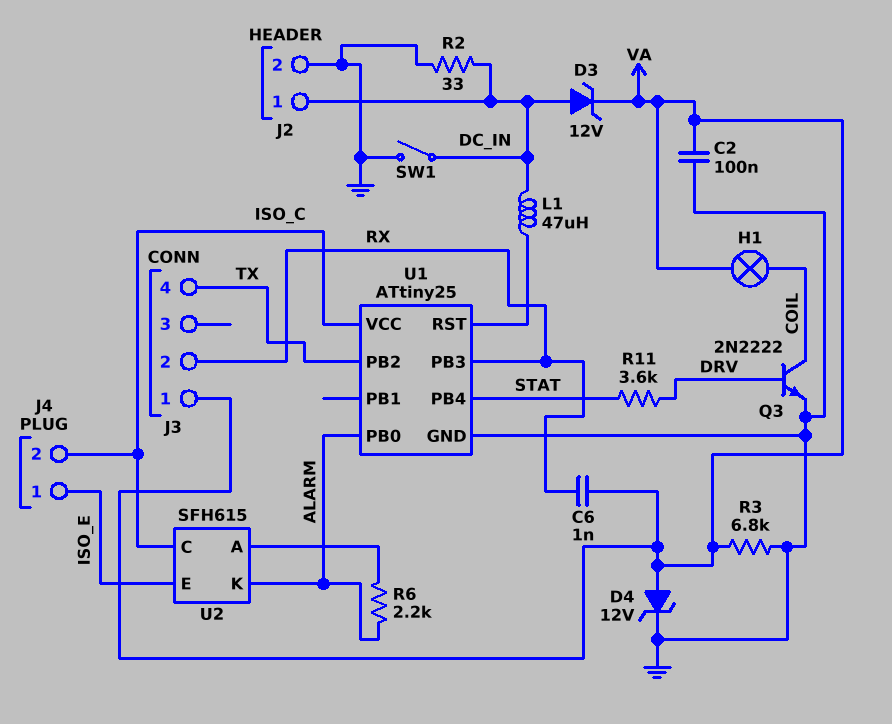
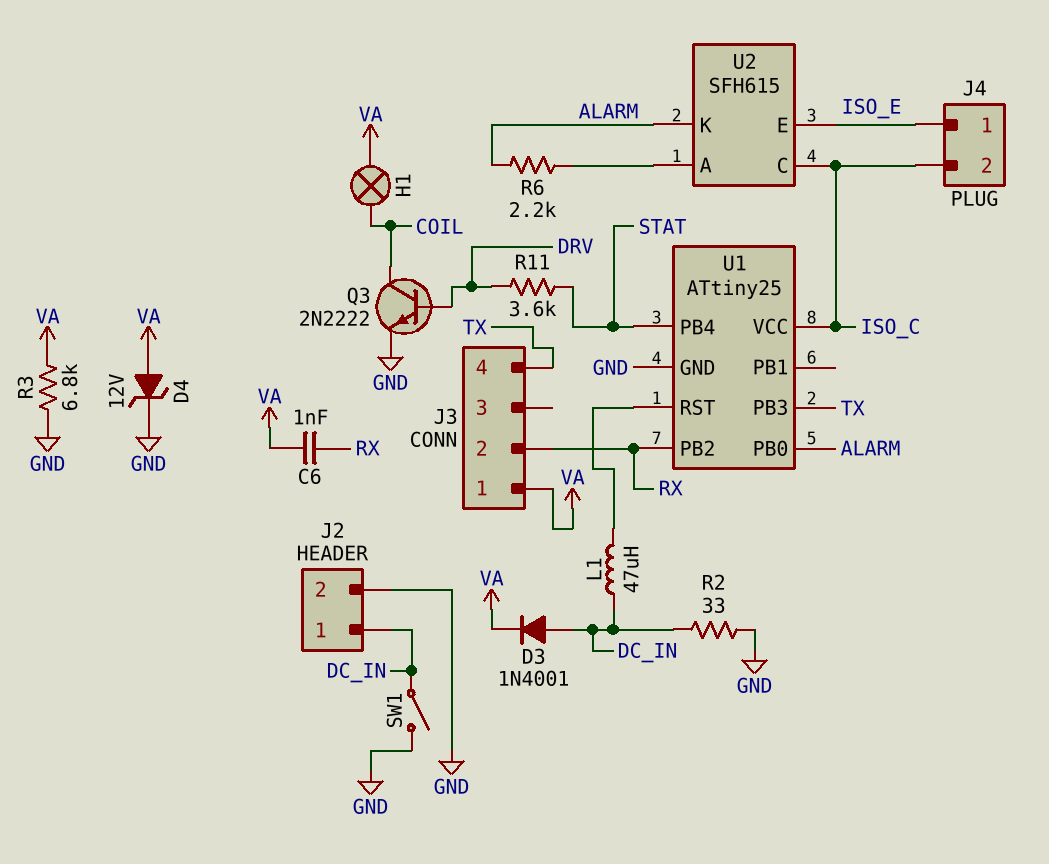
C2: 100nF (GND, VA) -> none
D3: zener 12V (A DC_IN, K VA) -> diode 1N4001 (A DC_IN, K VA)
U1 pin PB2: TX -> RX
U1 pin PB3: RX -> TX

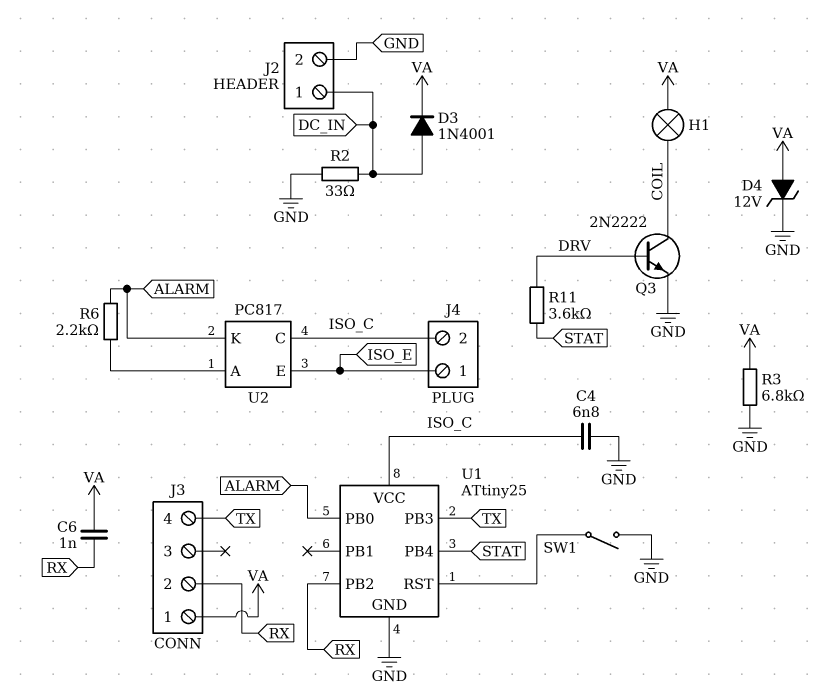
C4: none -> 6.8nF (GND, ISO_C)
L1: 47uH (DC_IN, U1/RST) -> none
SW1: switch (DC_IN, GND) -> switch (GND, U1/RST)
U2: SFH615 -> PC817

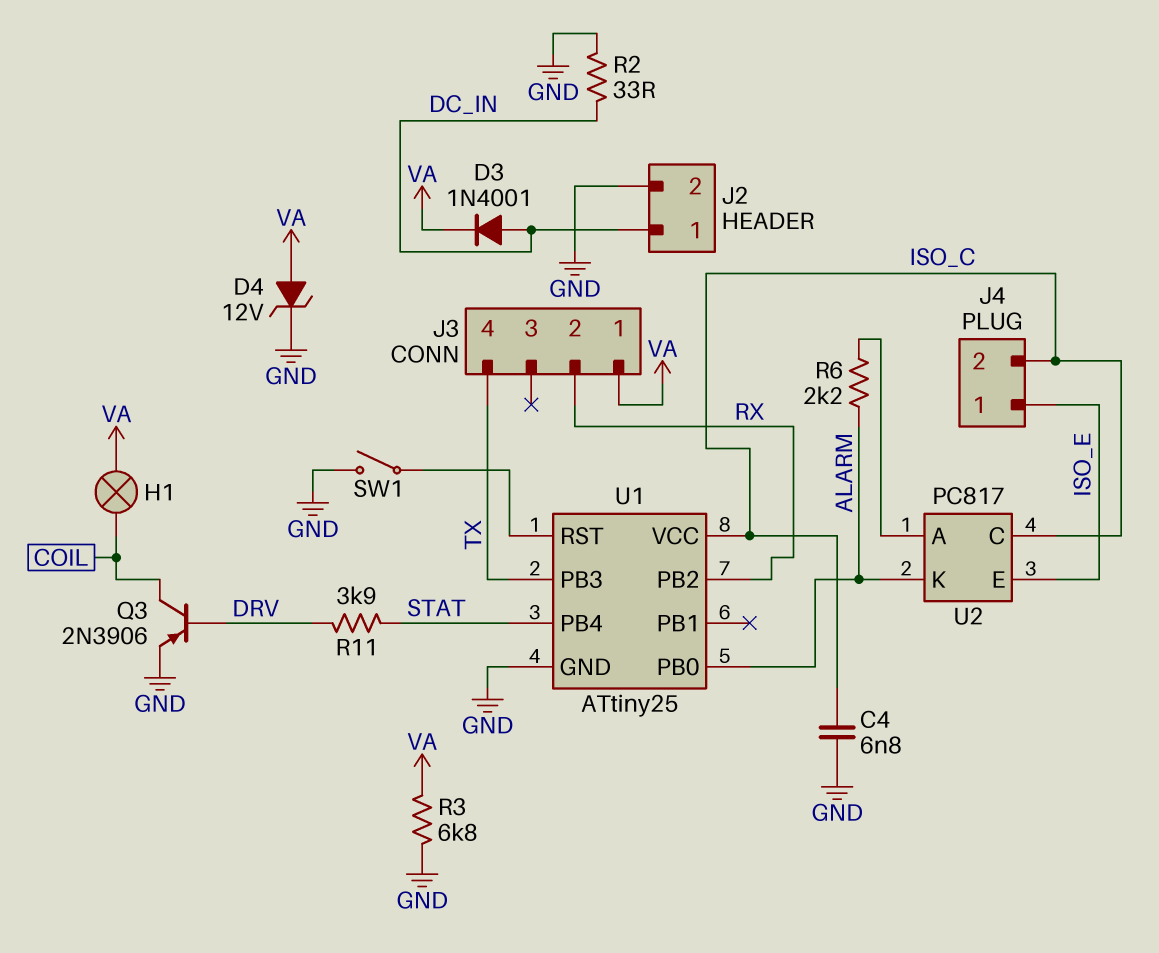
C6: 1nF (RX, VA) -> none
Q3: NPN 2N2222 (B DRV, C COIL, E GND) -> PNP 2N3906 (B DRV, C COIL, E GND)
R11: 3.6k (DRV, STAT) -> 3.9k (DRV, STAT)

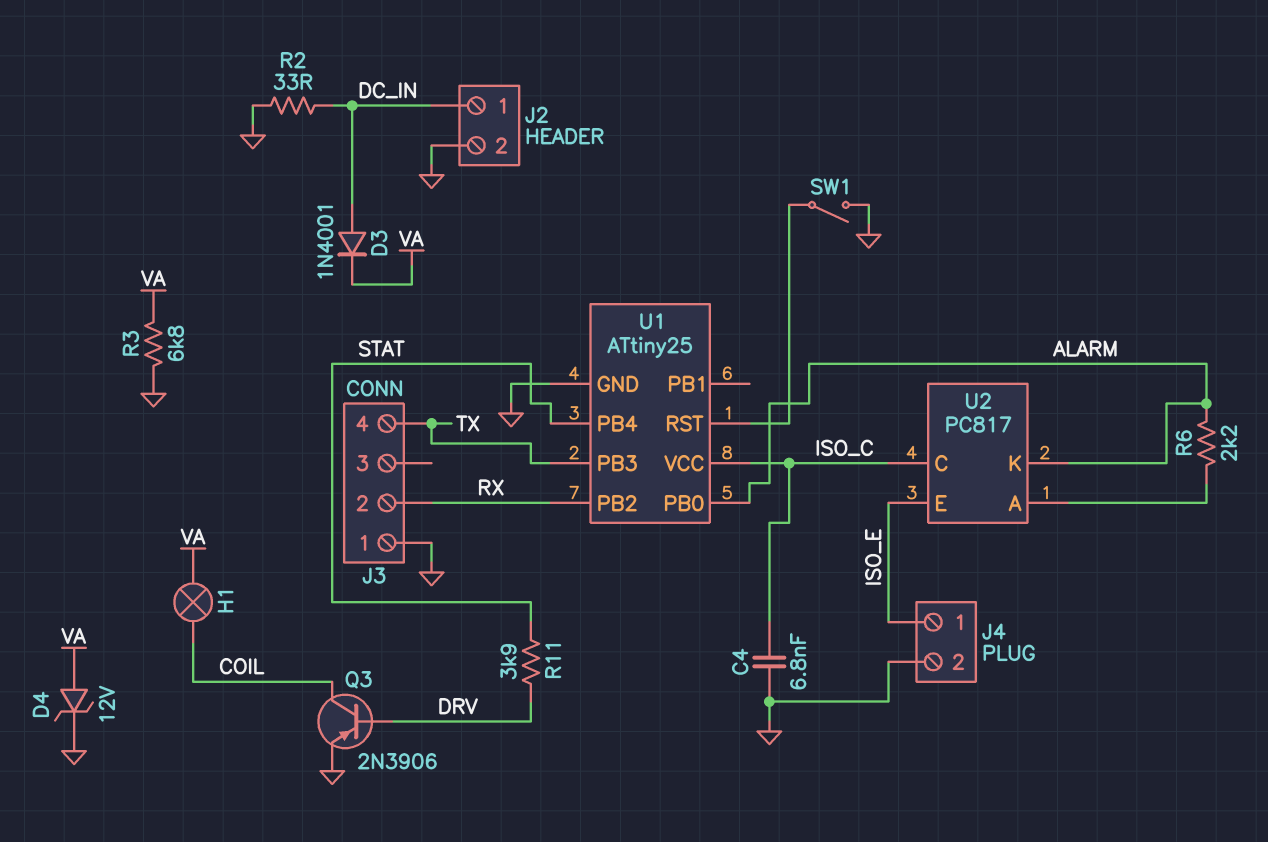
J3 pin 1: VA -> GND
J4 pin 2: ISO_C -> GND

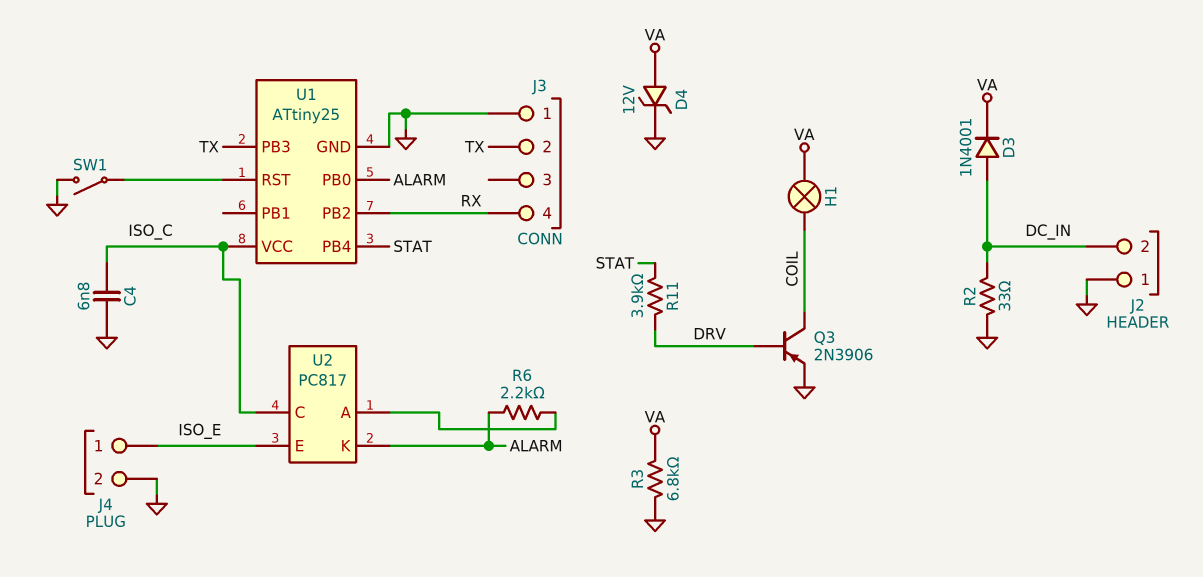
J2 pin 1: DC_IN -> GND
J2 pin 2: GND -> DC_IN
J3 pin 2: RX -> TX
J3 pin 4: TX -> RX

